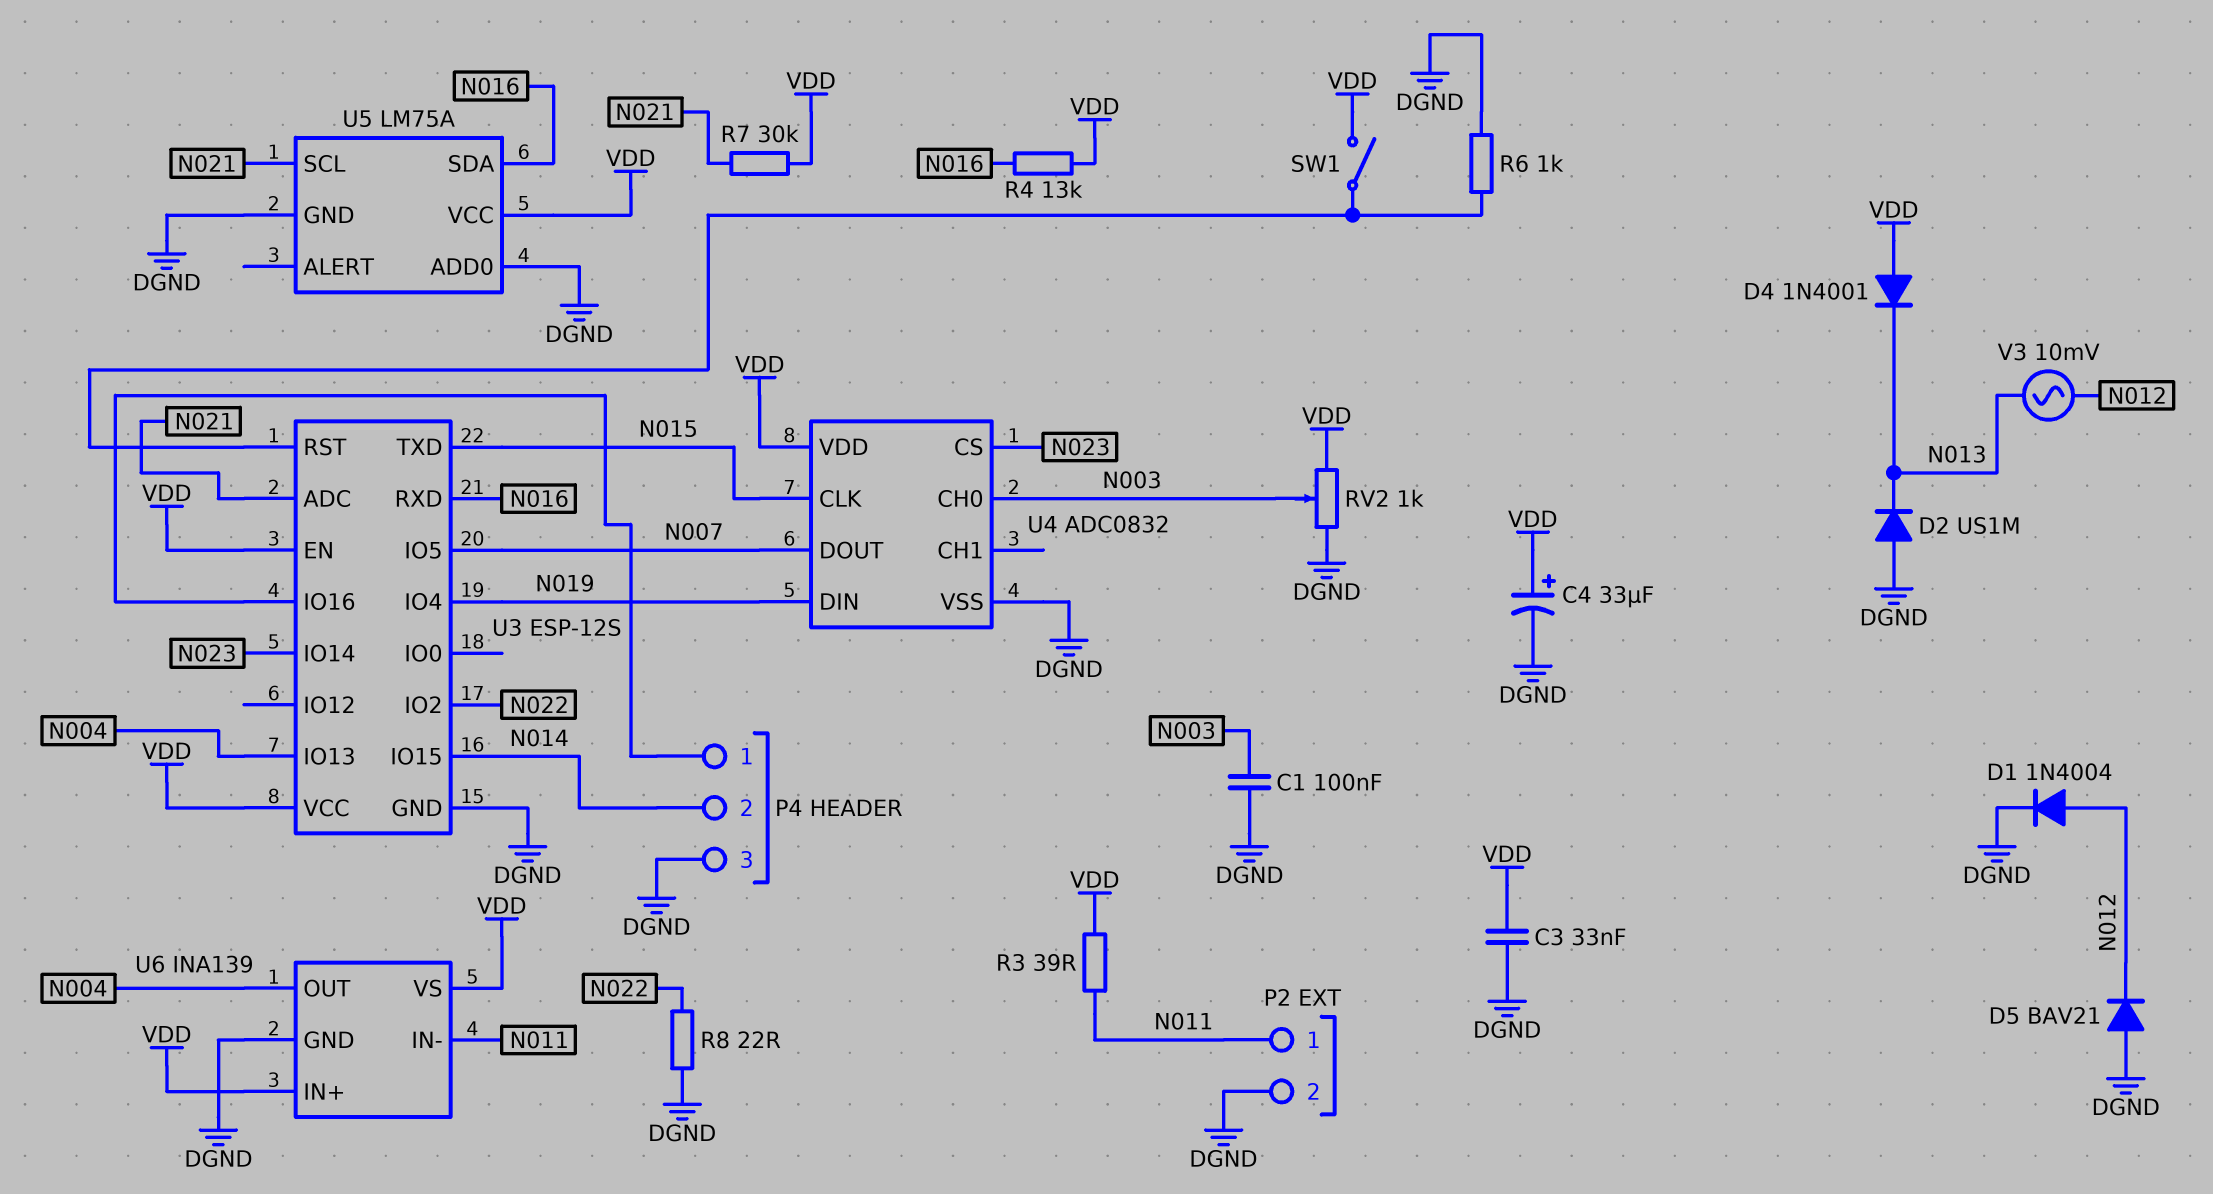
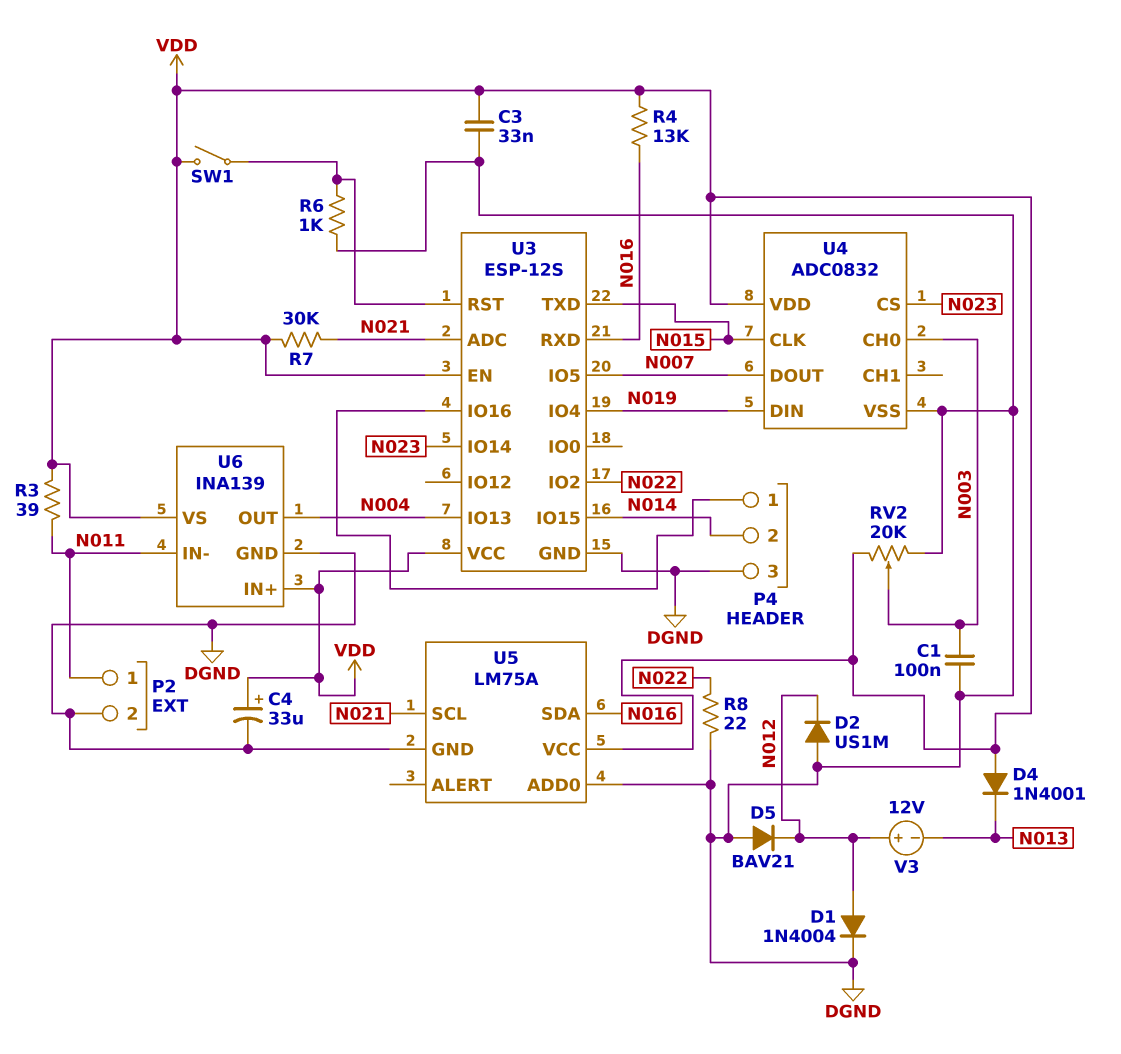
D2: diode US1M (A DGND, K N013) -> diode US1M (A DGND, K N012)
RV2: 1k (DGND, VDD, wiper N003) -> 20k (DGND, VDD, wiper N003)
V3: AC 10mV (N012, N013) -> 12V (plus N012, minus N013)

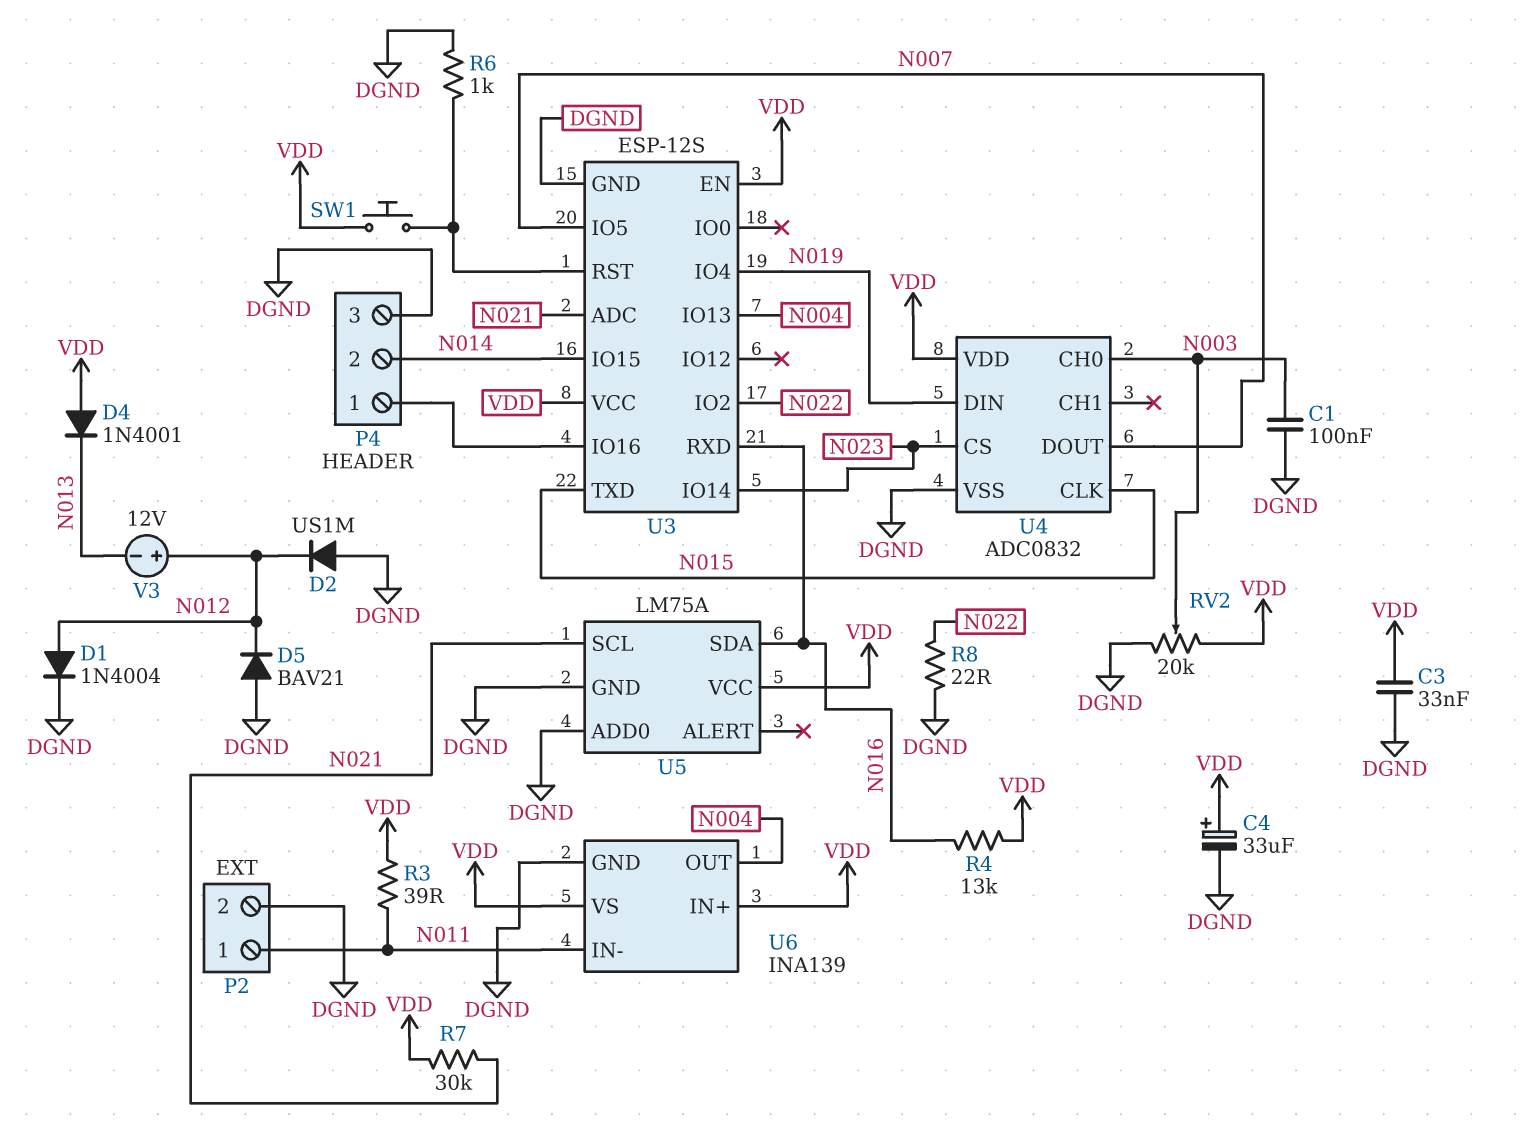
SW1: switch (U3/RST, VDD) -> button (U3/RST, VDD)

